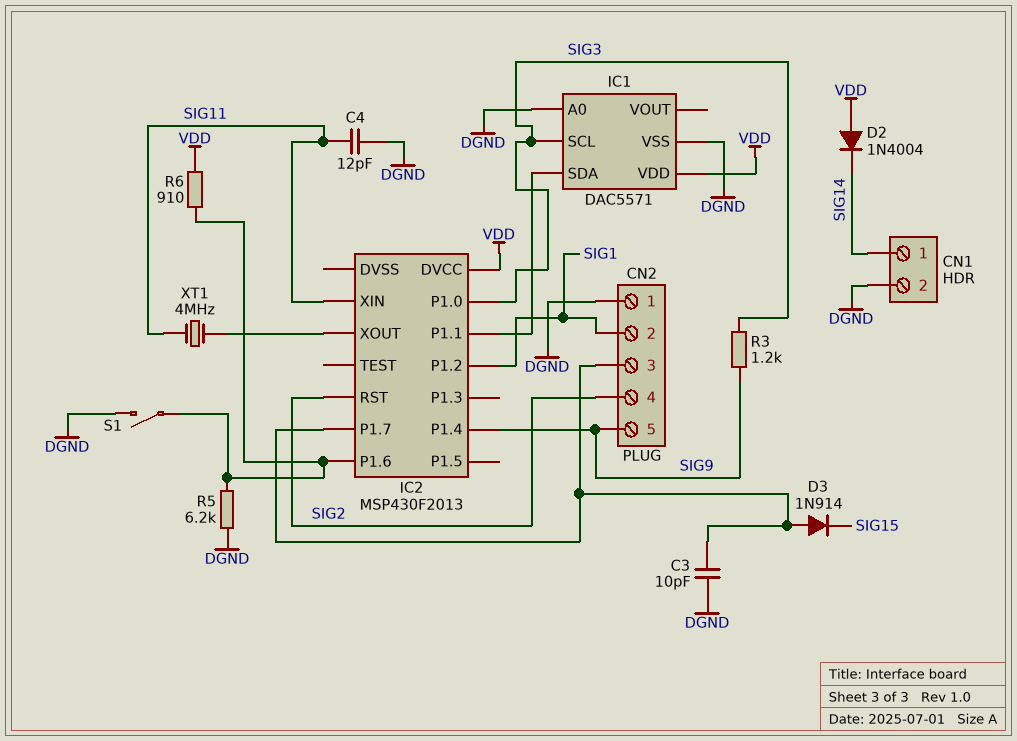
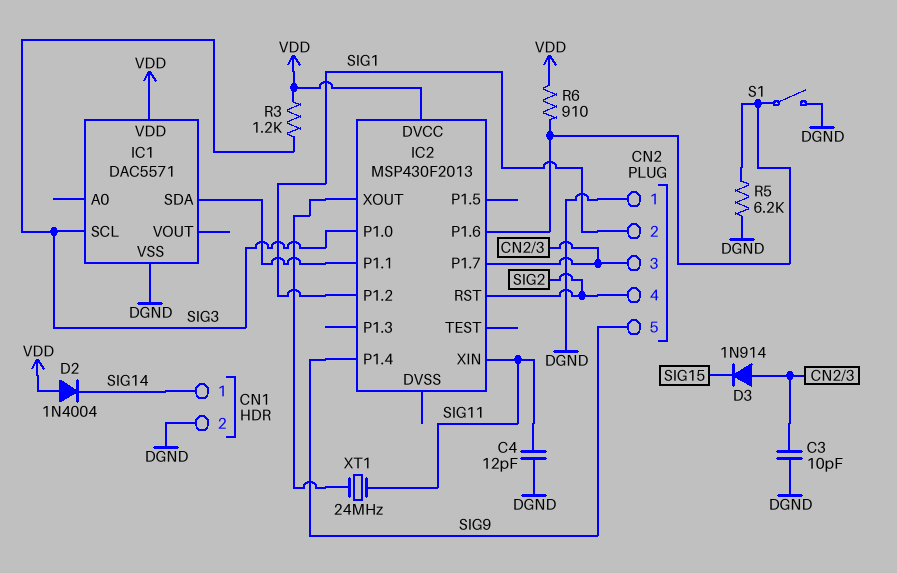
IC1 pin A0: DGND -> none
R3: 1.2k (SIG3, SIG9) -> 1.2k (SIG3, VDD)
XT1: 4MHz (IC2/XOUT, SIG11) -> 24MHz (IC2/XOUT, SIG11)

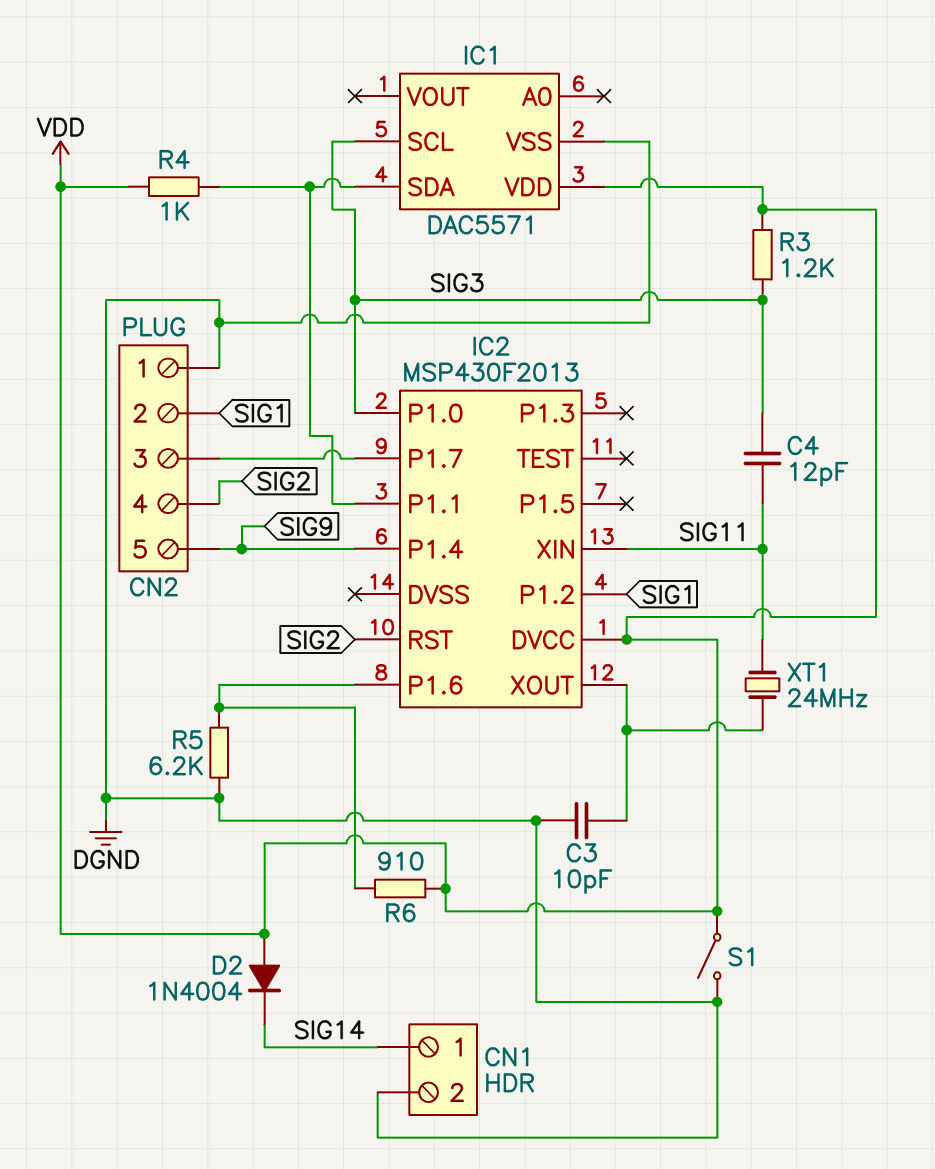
C3: 10pF (CN2/3, DGND) -> 10pF (DGND, IC2/XOUT)
C4: 12pF (DGND, SIG11) -> 12pF (SIG3, SIG11)
D3: diode 1N914 (A CN2/3, K SIG15) -> none
R4: none -> 1k (IC1/SDA, VDD)
S1: switch (DGND, IC2/P1.6) -> switch (DGND, VDD)

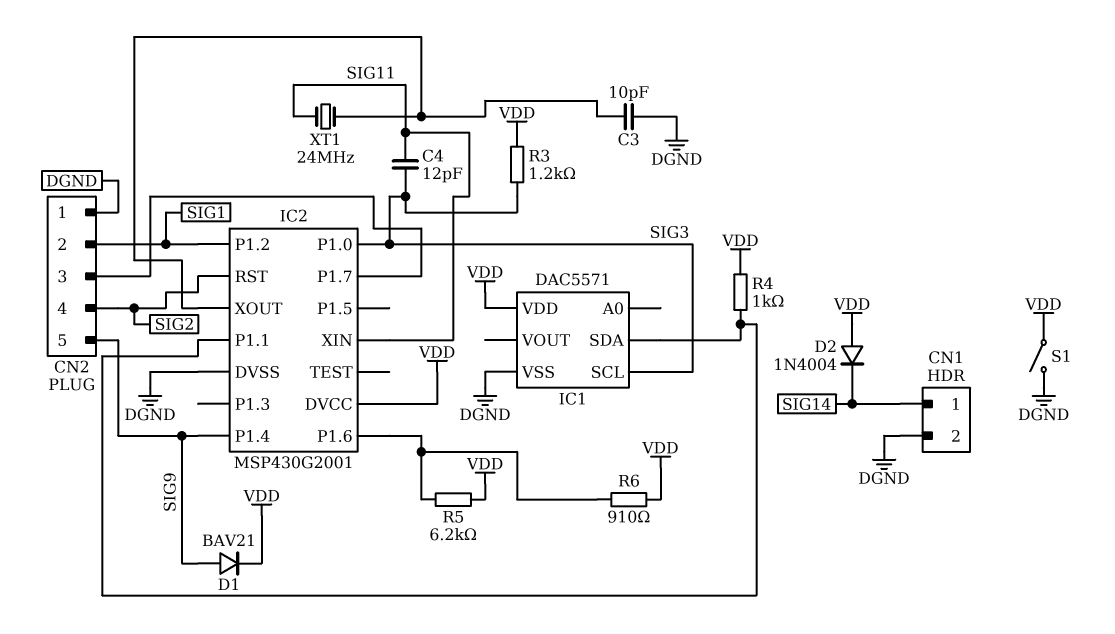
D1: none -> diode BAV21 (A SIG9, K VDD)
IC2: MSP430F2013 -> MSP430G2001
IC2 pin DVSS: none -> DGND
R5: 6.2k (DGND, IC2/P1.6) -> 6.2k (IC2/P1.6, VDD)

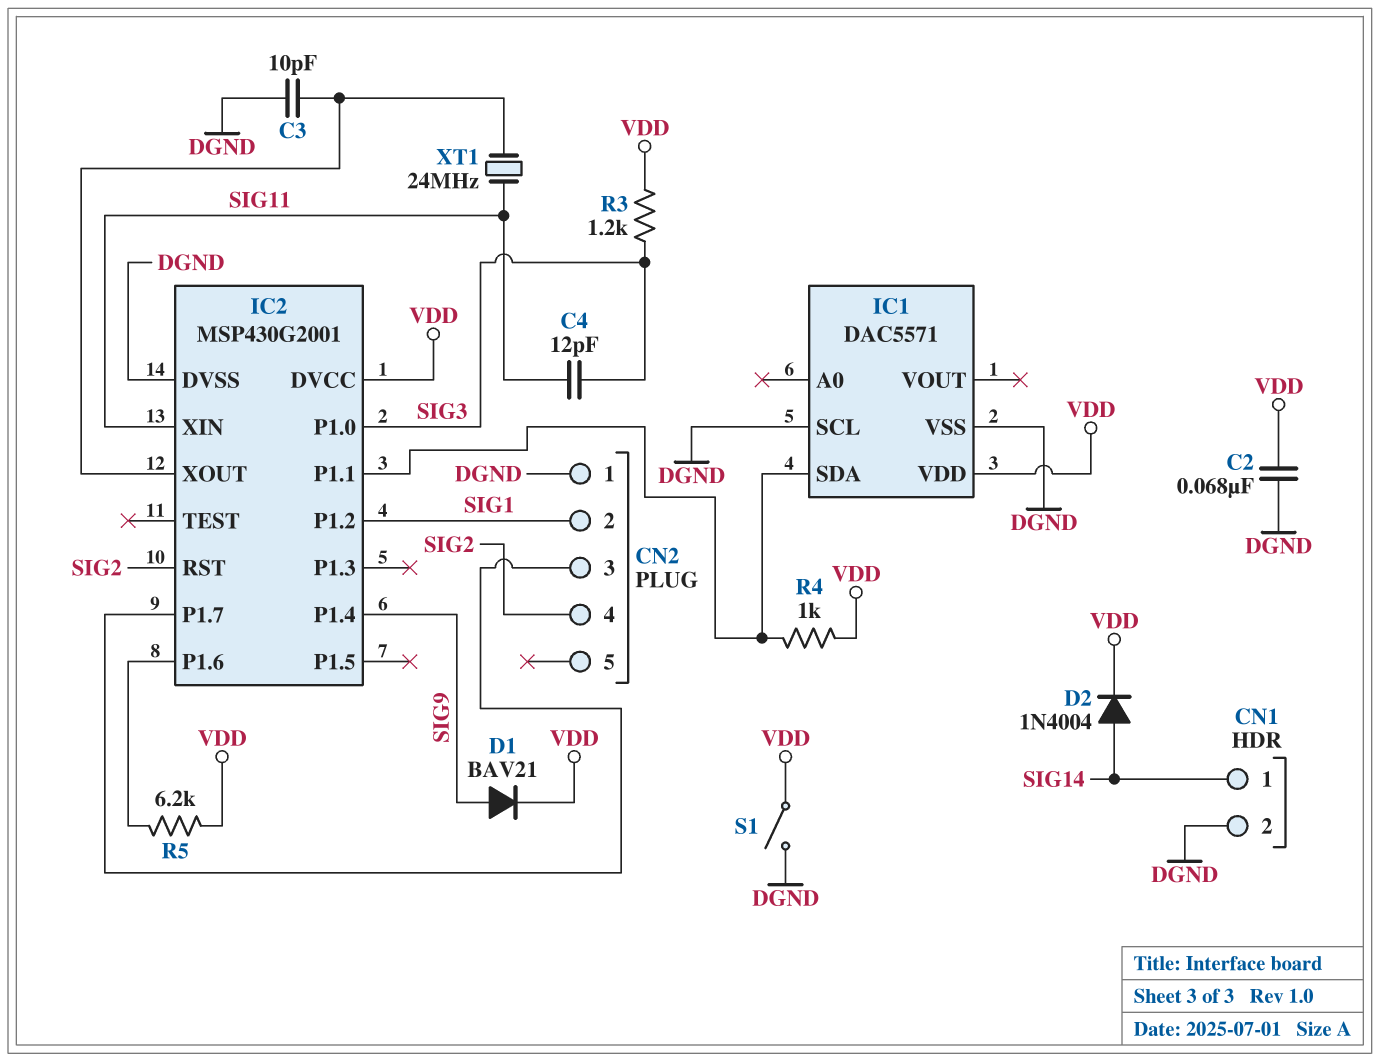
C2: none -> 68nF (DGND, VDD)
CN2 pin 5: SIG9 -> none
D2: diode 1N4004 (A VDD, K SIG14) -> diode 1N4004 (A SIG14, K VDD)
IC1 pin SCL: SIG3 -> DGND
R6: 910 (IC2/P1.6, VDD) -> none

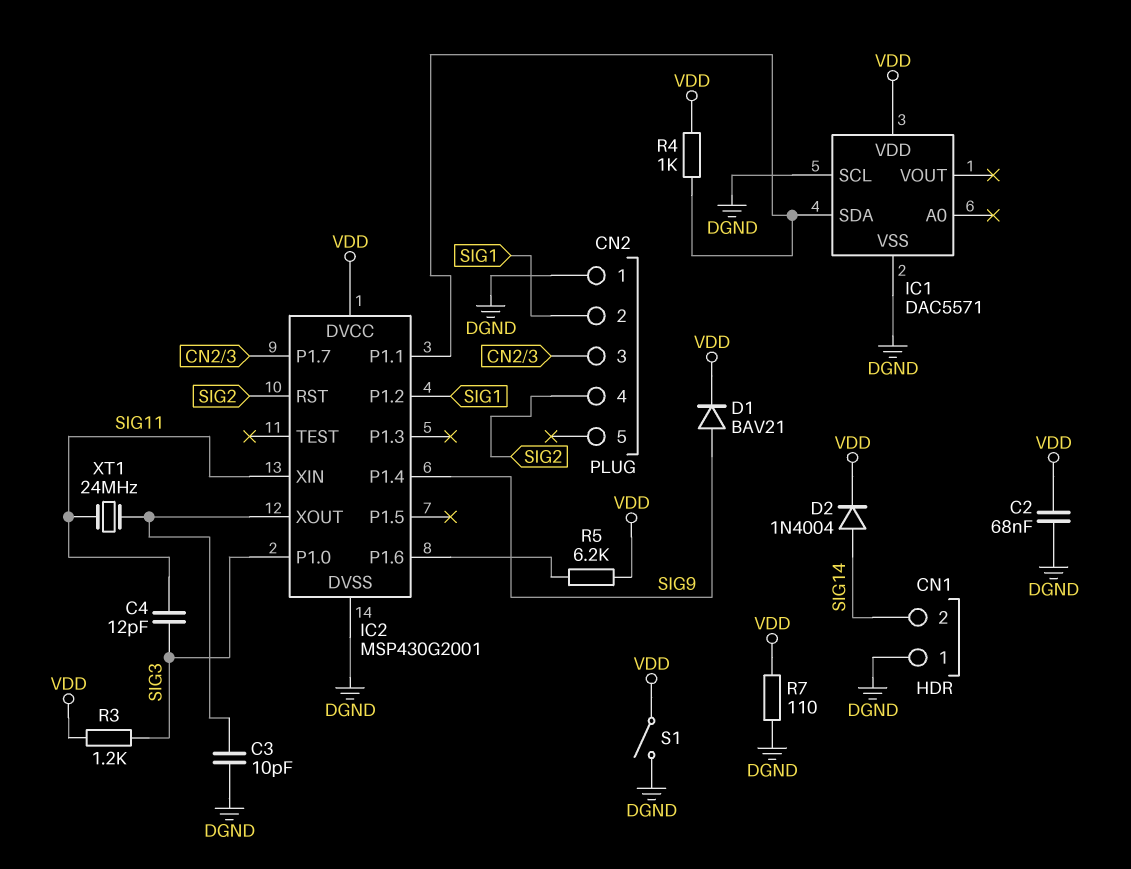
CN1 pin 1: SIG14 -> DGND
CN1 pin 2: DGND -> SIG14
R7: none -> 110 (DGND, VDD)

